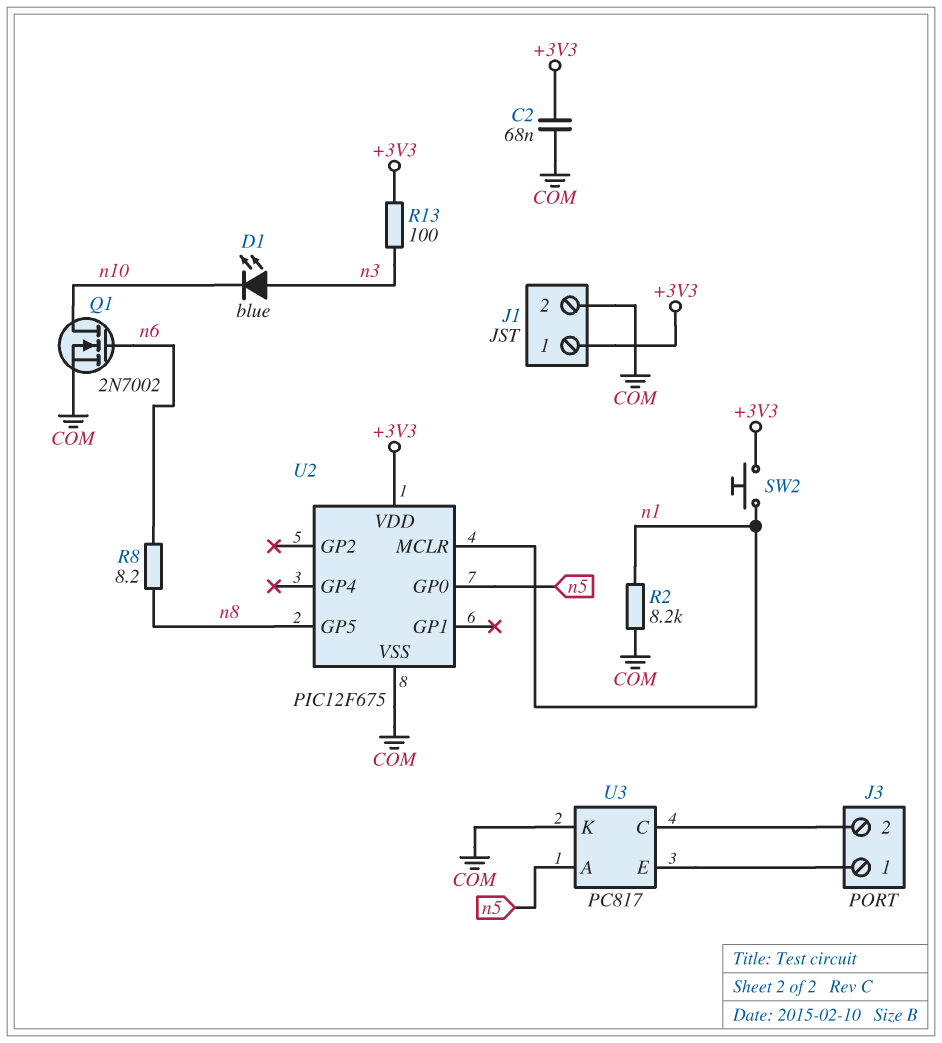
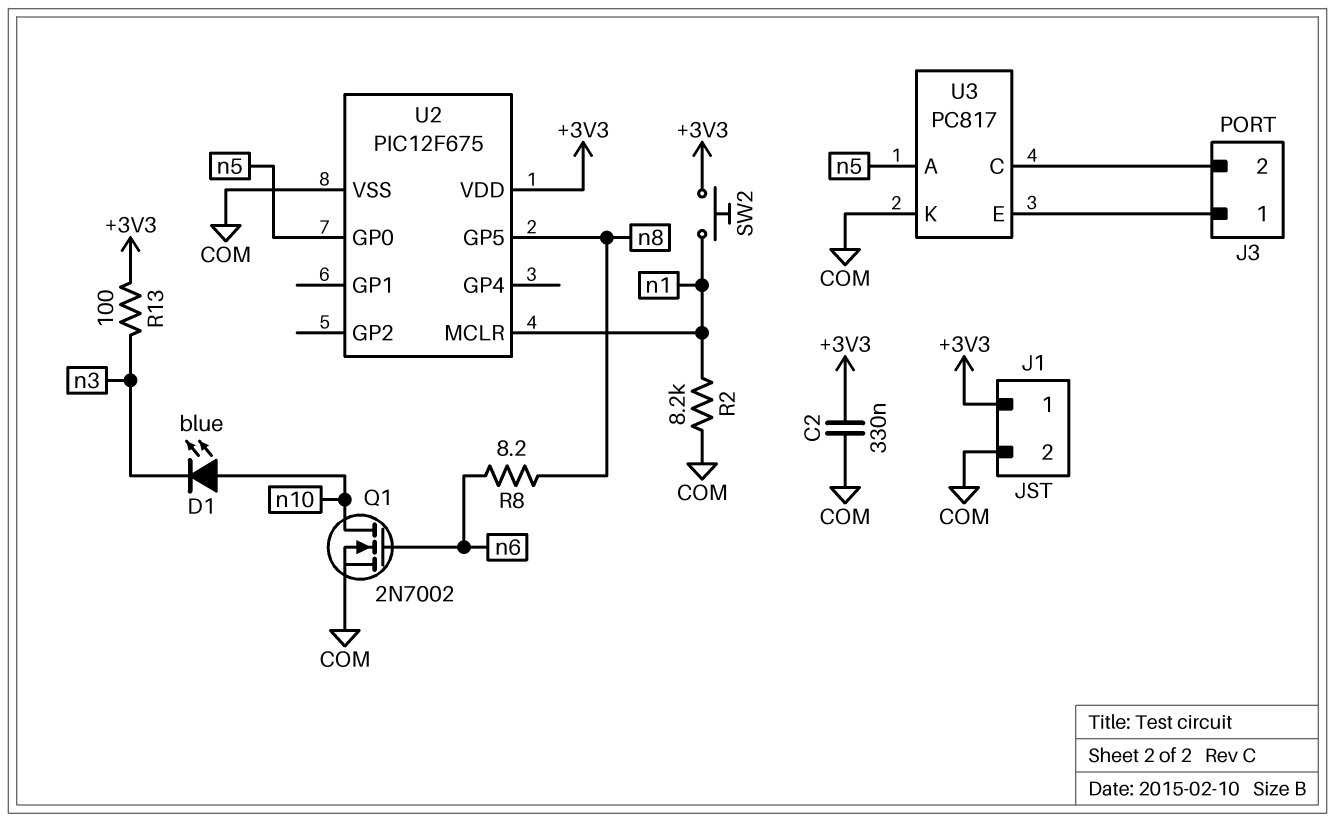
C2: 68nF (+3V3, COM) -> 330nF (+3V3, COM)
D1: LED blue (A n3, K n10) -> LED blue (A n10, K n3)

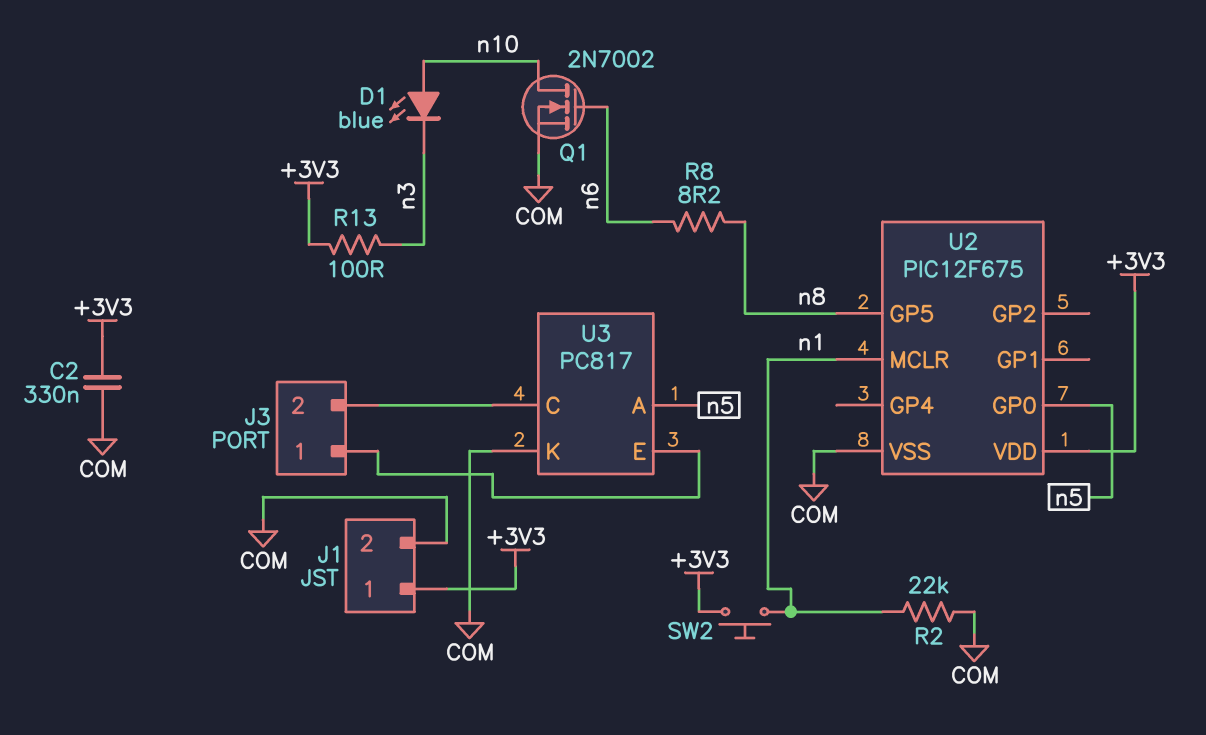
R2: 8.2k (COM, n1) -> 22k (COM, n1)

